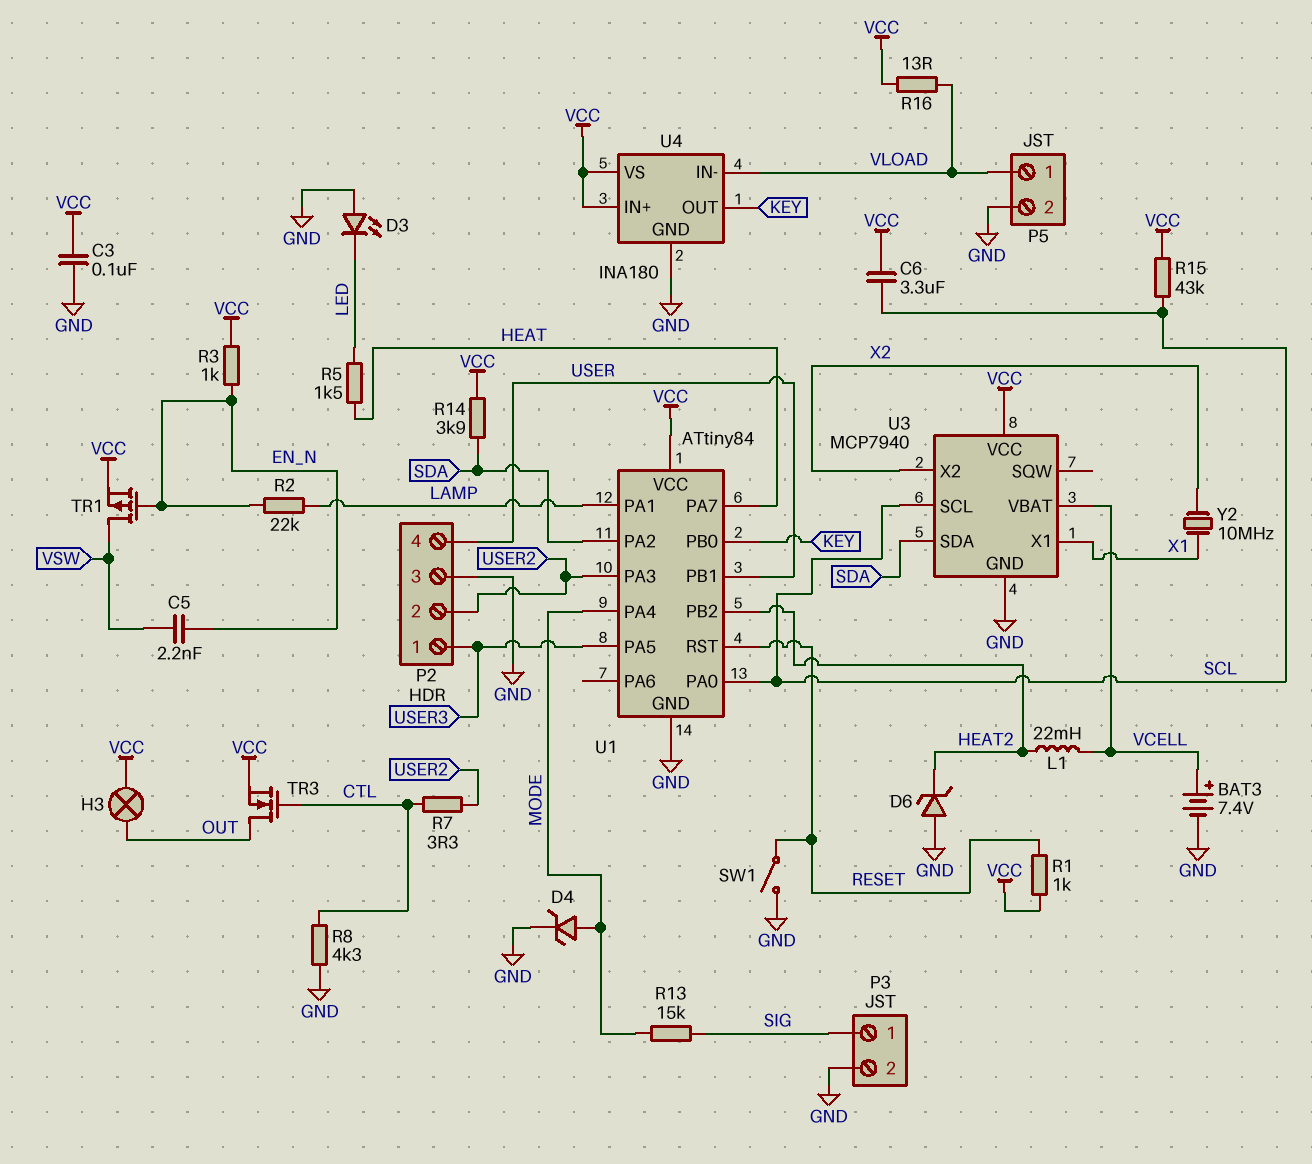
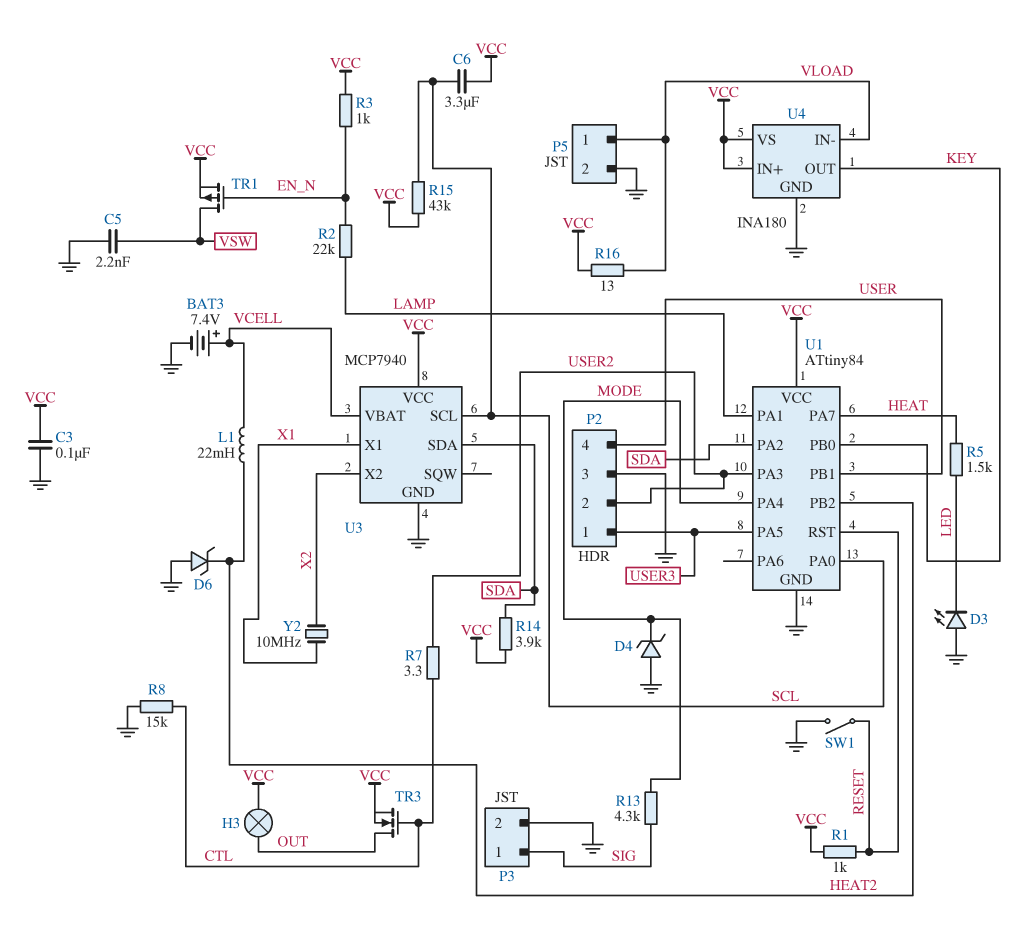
C5: 2.2nF (EN_N, VSW) -> 2.2nF (GND, VSW)
D4: zener (A MODE, K GND) -> zener (A GND, K MODE)
R8: 4.3k (CTL, GND) -> 15k (CTL, GND)
R13: 15k (MODE, SIG) -> 4.3k (MODE, SIG)

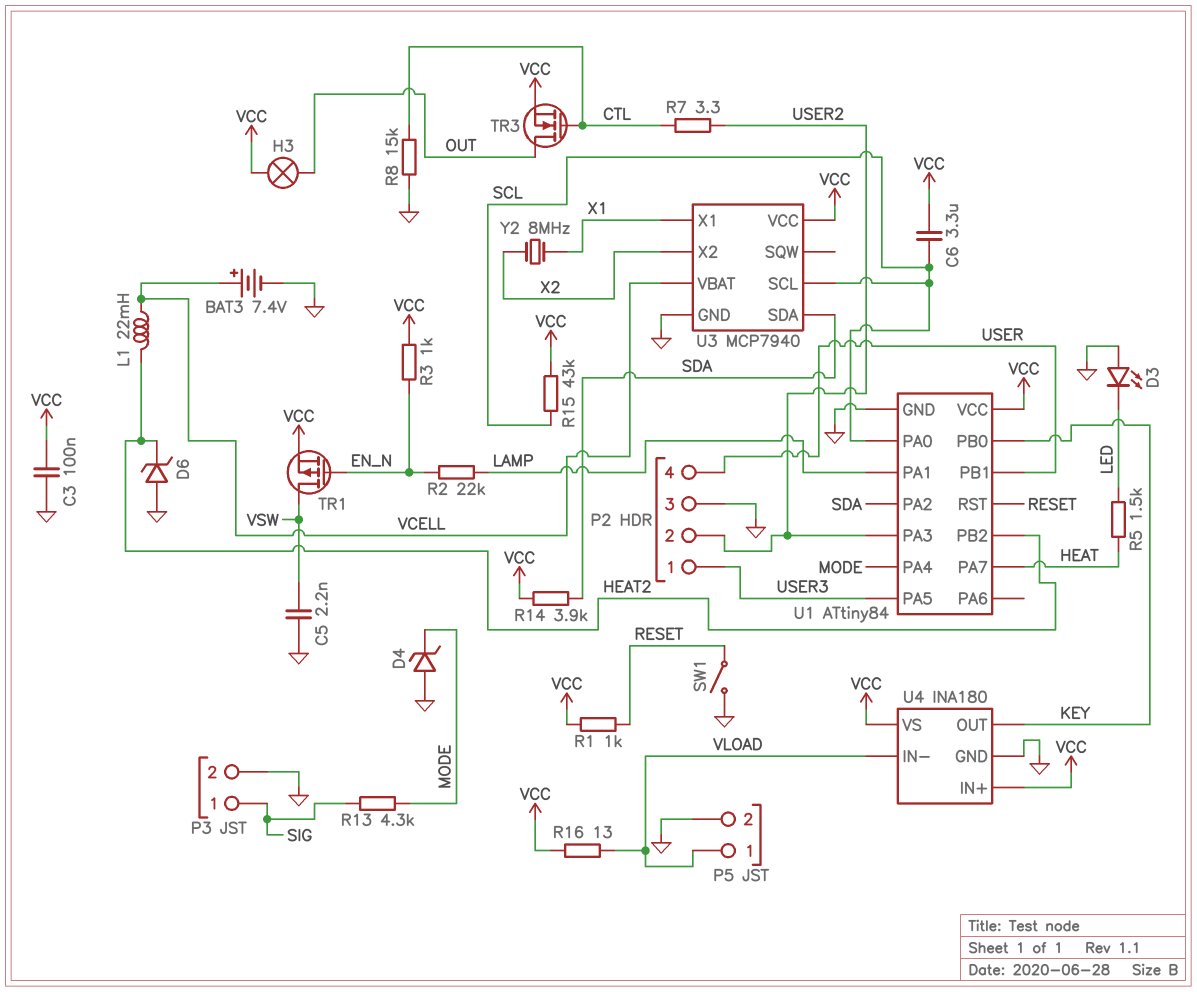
Y2: 10MHz (X1, X2) -> 8MHz (X1, X2)

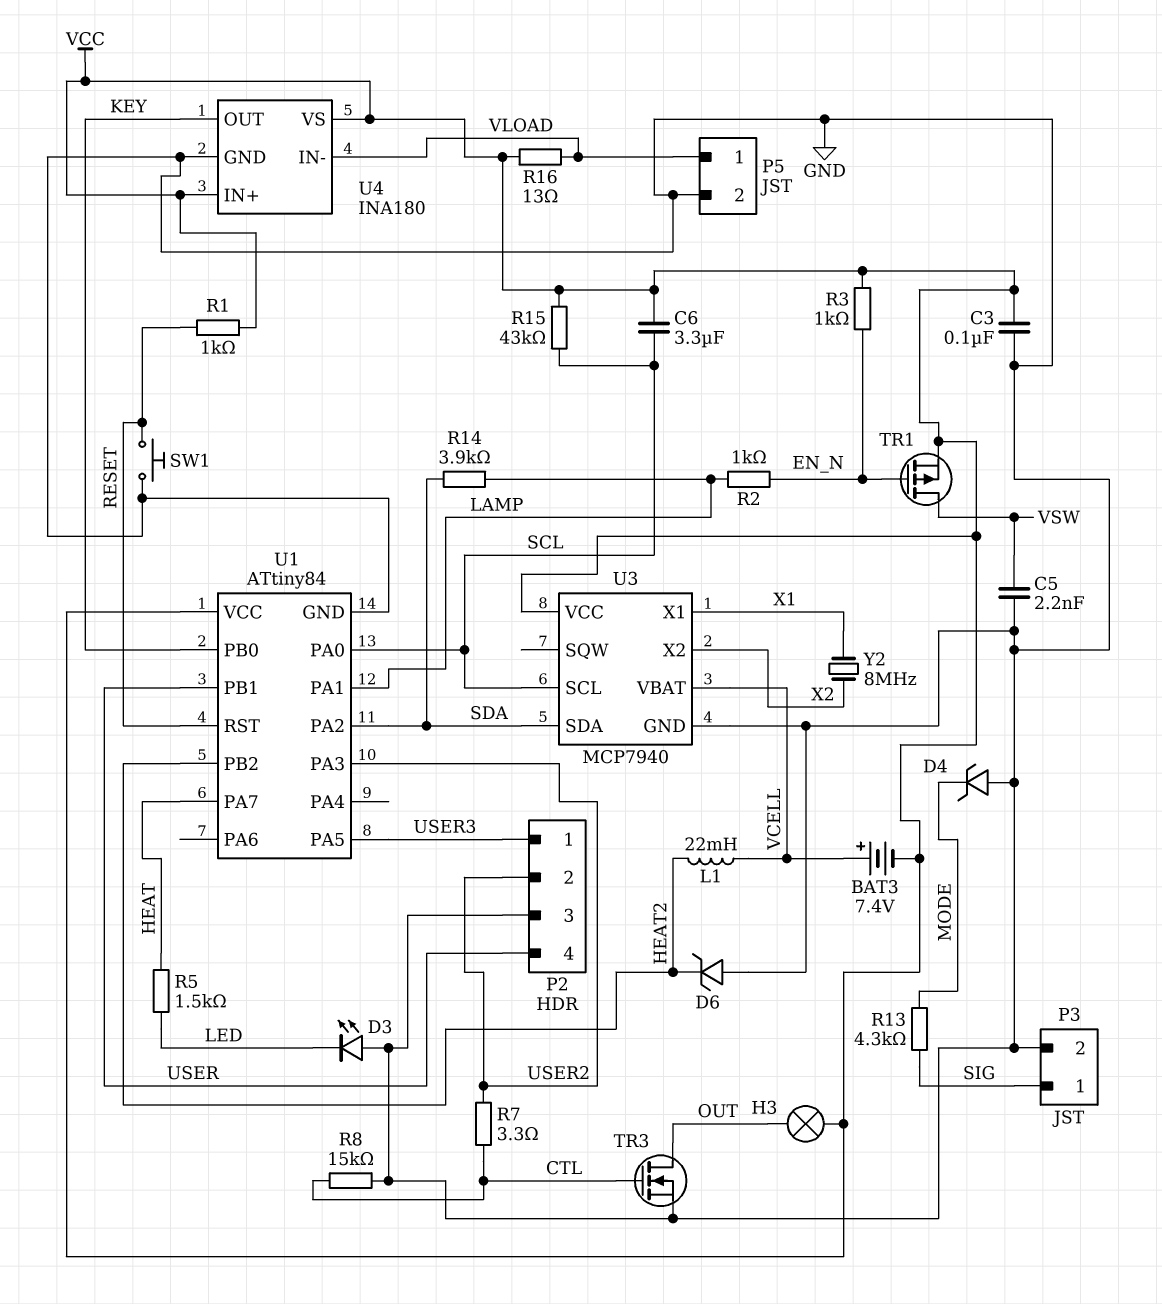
BAT3: 7.4V (plus VCELL, minus GND) -> 7.4V (plus VCELL, minus VCC)
R2: 22k (EN_N, LAMP) -> 1k (EN_N, LAMP)
R14: 3.9k (SDA, VCC) -> 3.9k (LAMP, SDA)
SW1: switch (GND, RESET) -> button (GND, RESET)
TR3: NMOS (G CTL, D OUT, S VCC) -> NMOS (G CTL, D OUT, S GND)
U1 pin PA4: MODE -> none

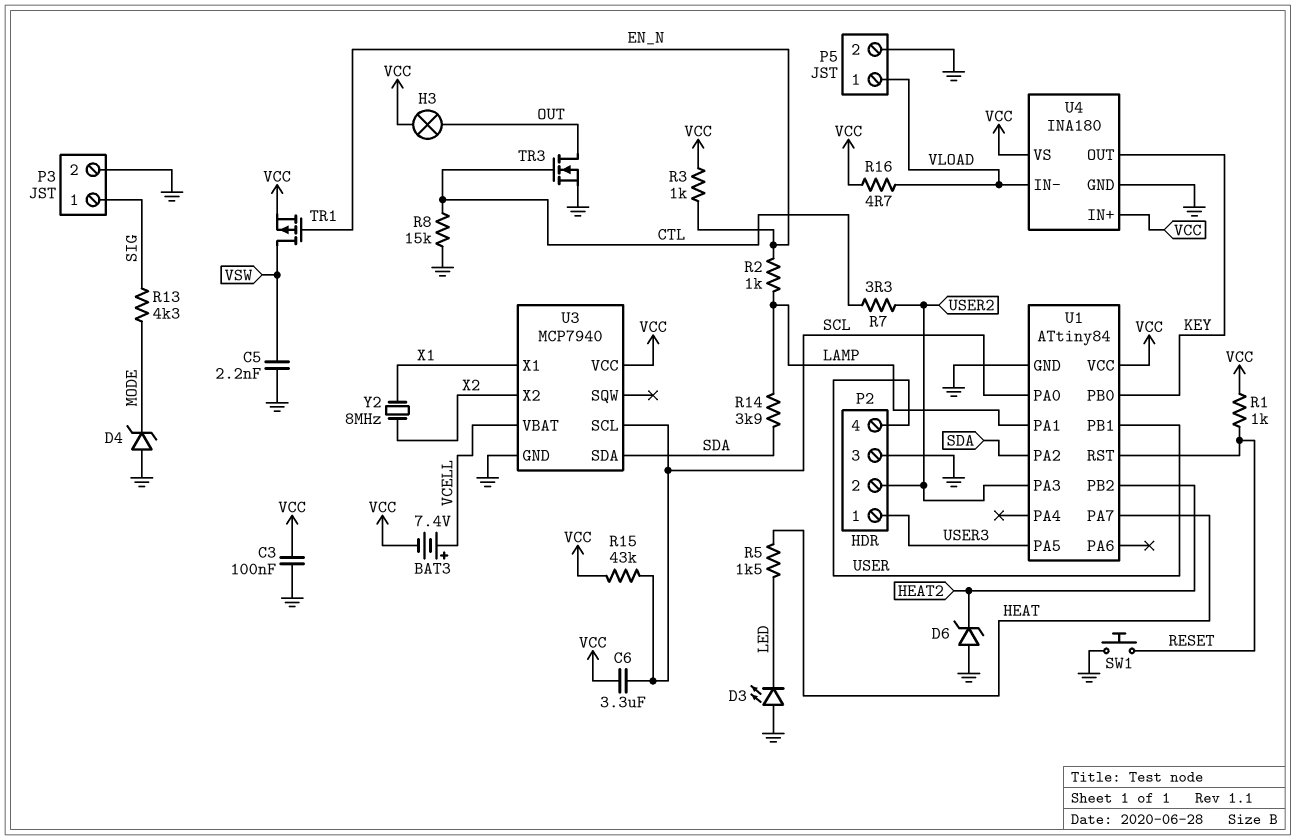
L1: 22mH (HEAT2, VCELL) -> none
R16: 13 (VCC, VLOAD) -> 4.7 (VCC, VLOAD)

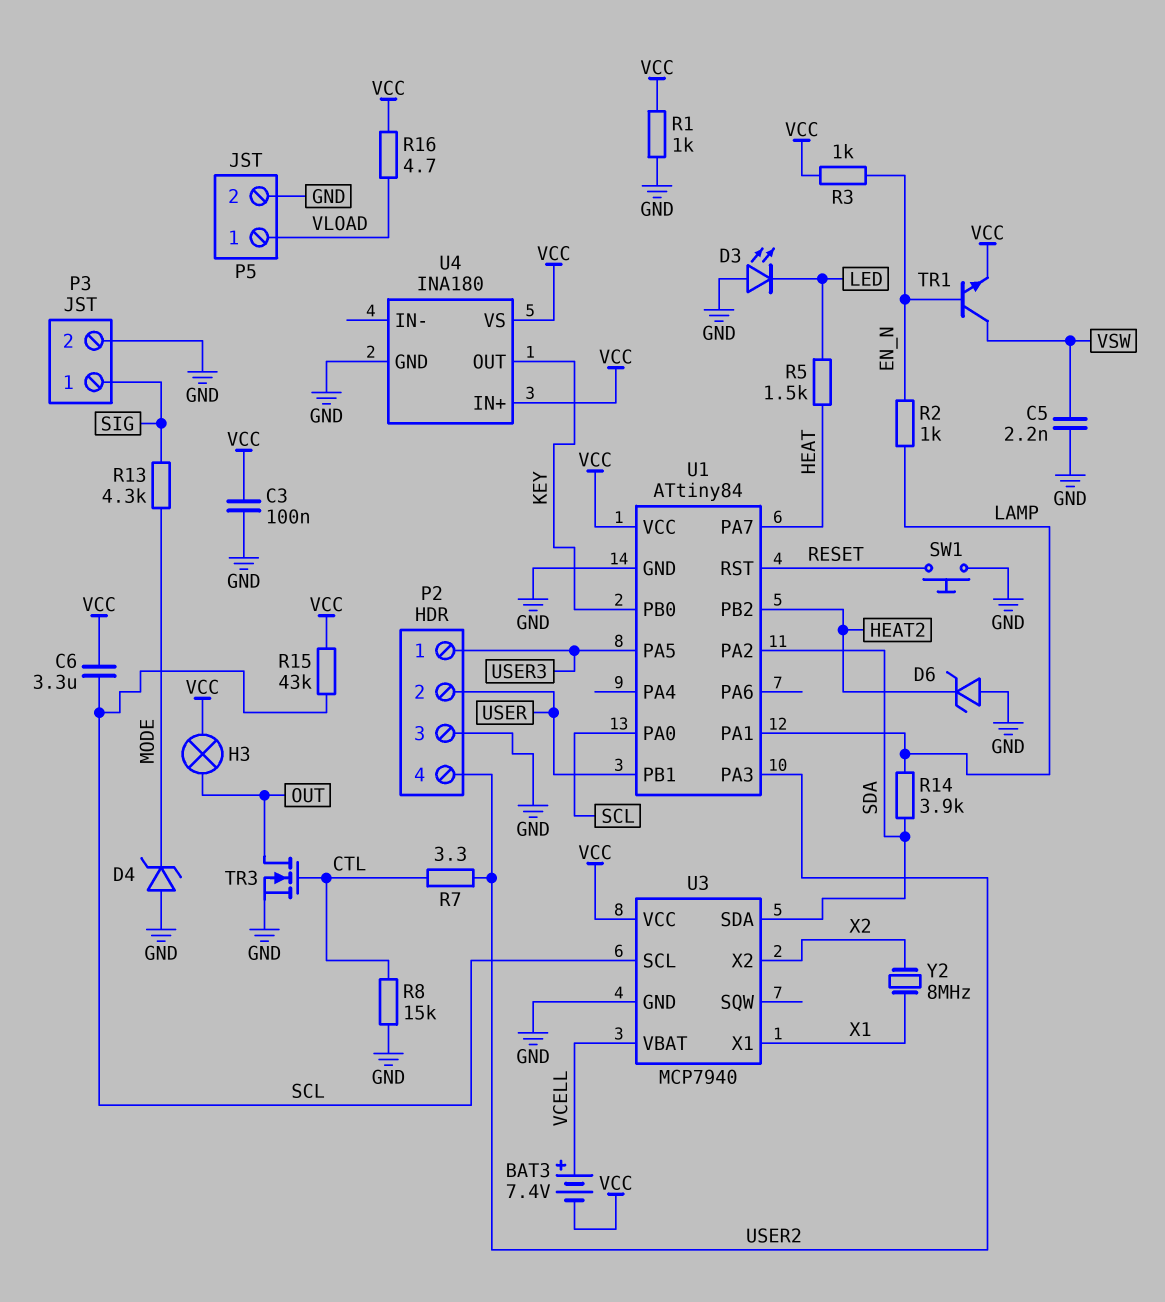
P2 pin 2: USER2 -> USER
P2 pin 4: USER -> USER2
R1: 1k (RESET, VCC) -> 1k (GND, VCC)
TR1: PMOS (G EN_N, D VSW, S VCC) -> NPN (B EN_N, C VSW, E VCC)
U4 pin IN-: VLOAD -> none

